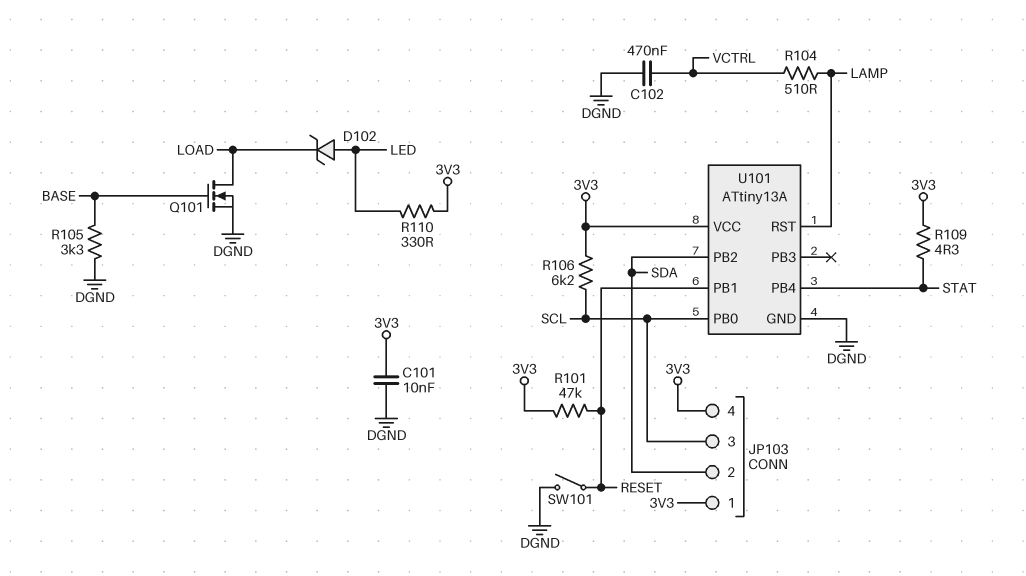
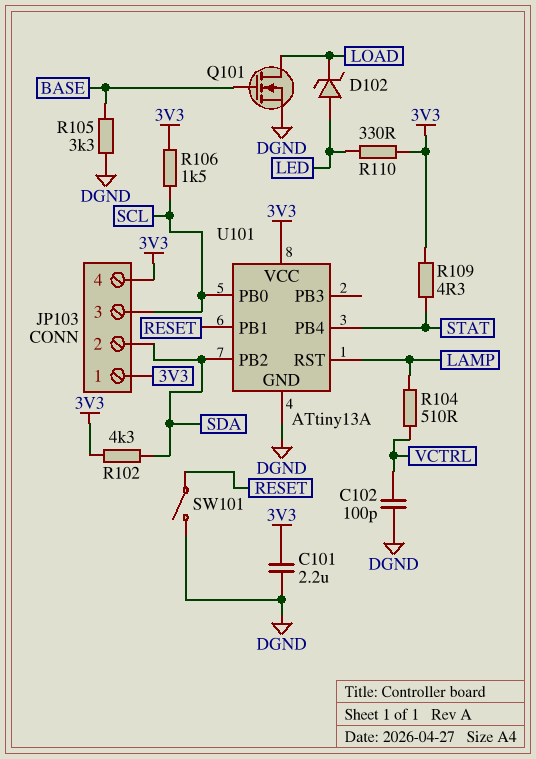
C101: 10nF (3V3, DGND) -> 2.2uF (3V3, DGND)
C102: 470nF (DGND, VCTRL) -> 100pF (DGND, VCTRL)
R101: 47k (3V3, RESET) -> none
R102: none -> 4.3k (3V3, SDA)
R106: 6.2k (3V3, SCL) -> 1.5k (3V3, SCL)

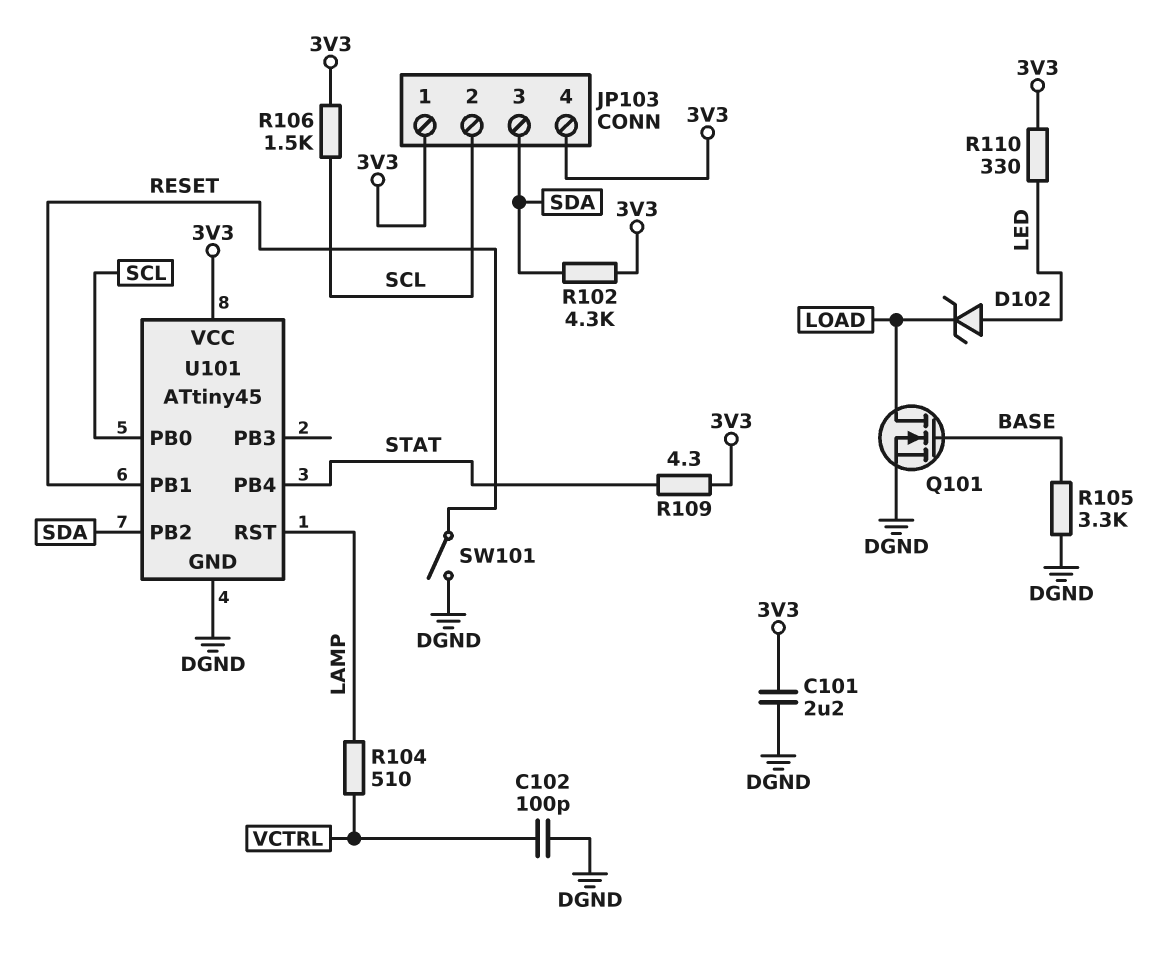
JP103 pin 2: SDA -> SCL
JP103 pin 3: SCL -> SDA
U101: ATtiny13A -> ATtiny45

